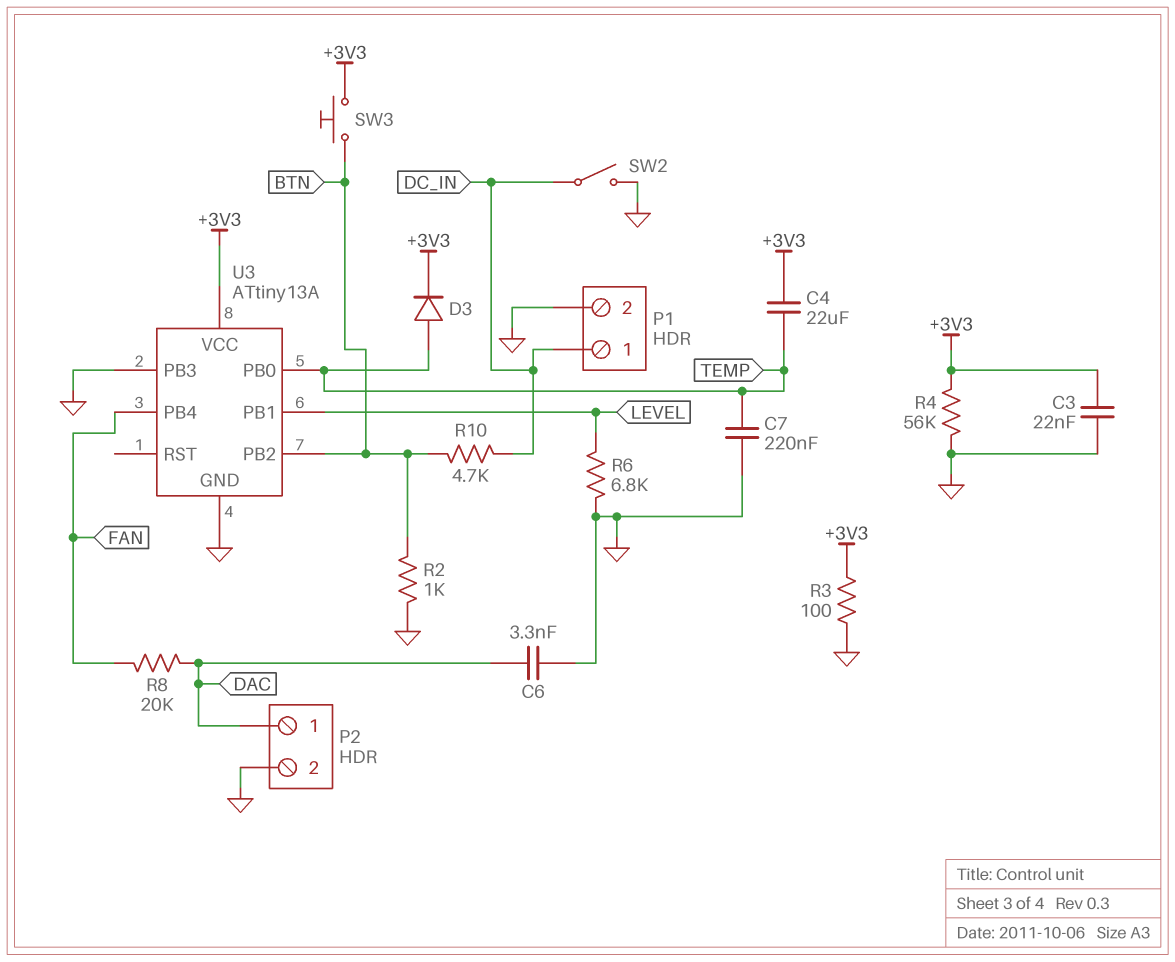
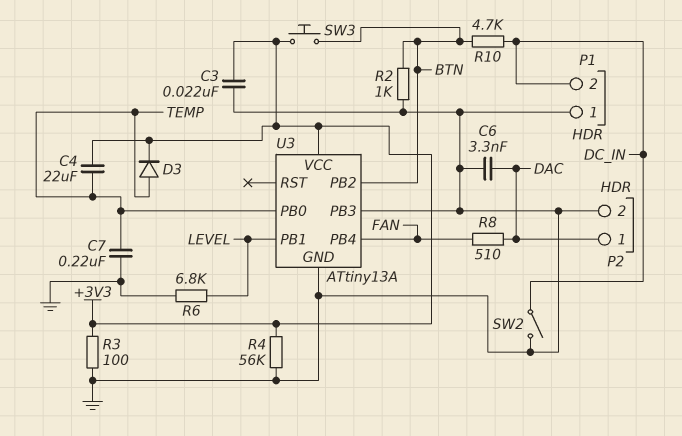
P1 pin 1: DC_IN -> GND
P1 pin 2: GND -> DC_IN
R8: 20k (DAC, FAN) -> 510 (DAC, FAN)

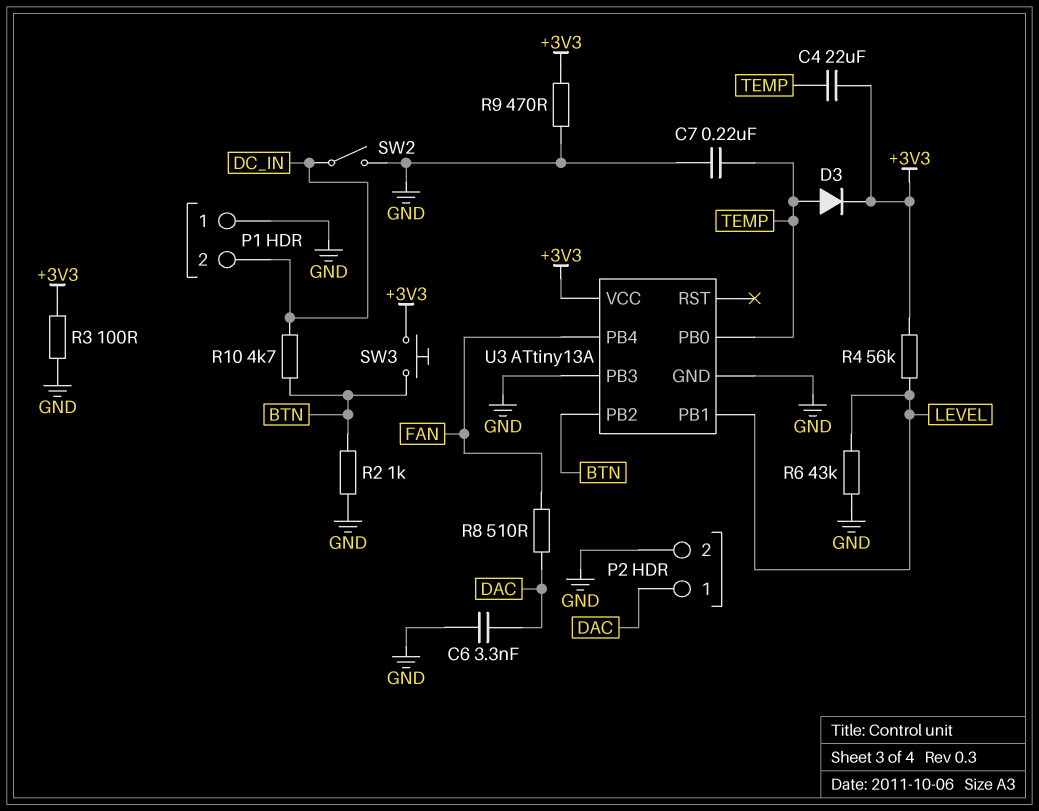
C3: 22nF (+3V3, GND) -> none
R4: 56k (+3V3, GND) -> 56k (+3V3, LEVEL)
R6: 6.8k (GND, LEVEL) -> 43k (GND, LEVEL)
R9: none -> 470 (+3V3, GND)

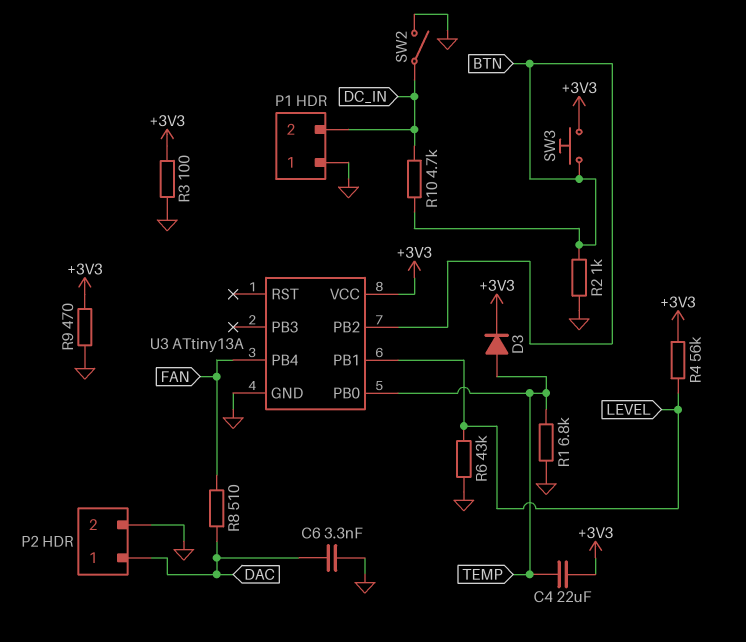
C7: 220nF (GND, TEMP) -> none
R1: none -> 6.8k (GND, TEMP)
U3 pin PB3: GND -> none

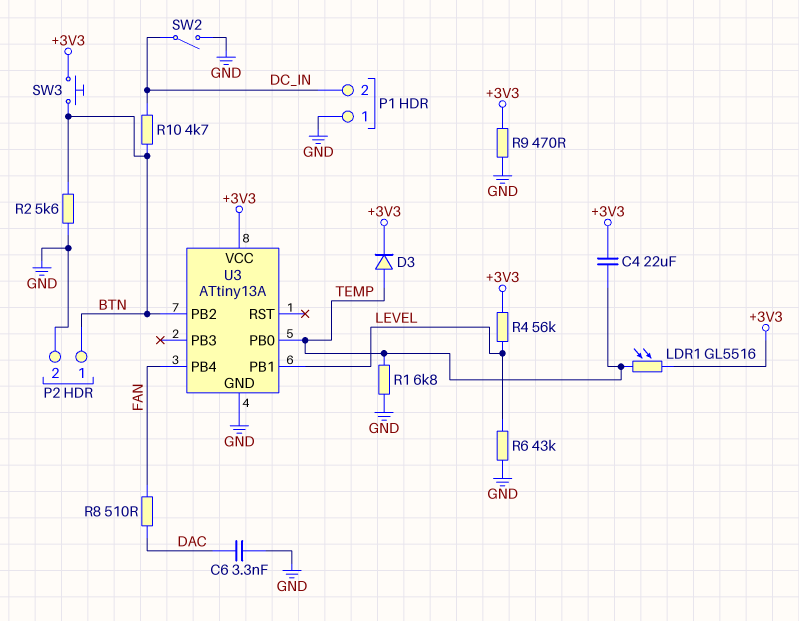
LDR1: none -> GL5516 (+3V3, TEMP)
P2 pin 1: DAC -> BTN
R2: 1k (BTN, GND) -> 5.6k (BTN, GND)
R3: 100 (+3V3, GND) -> none

